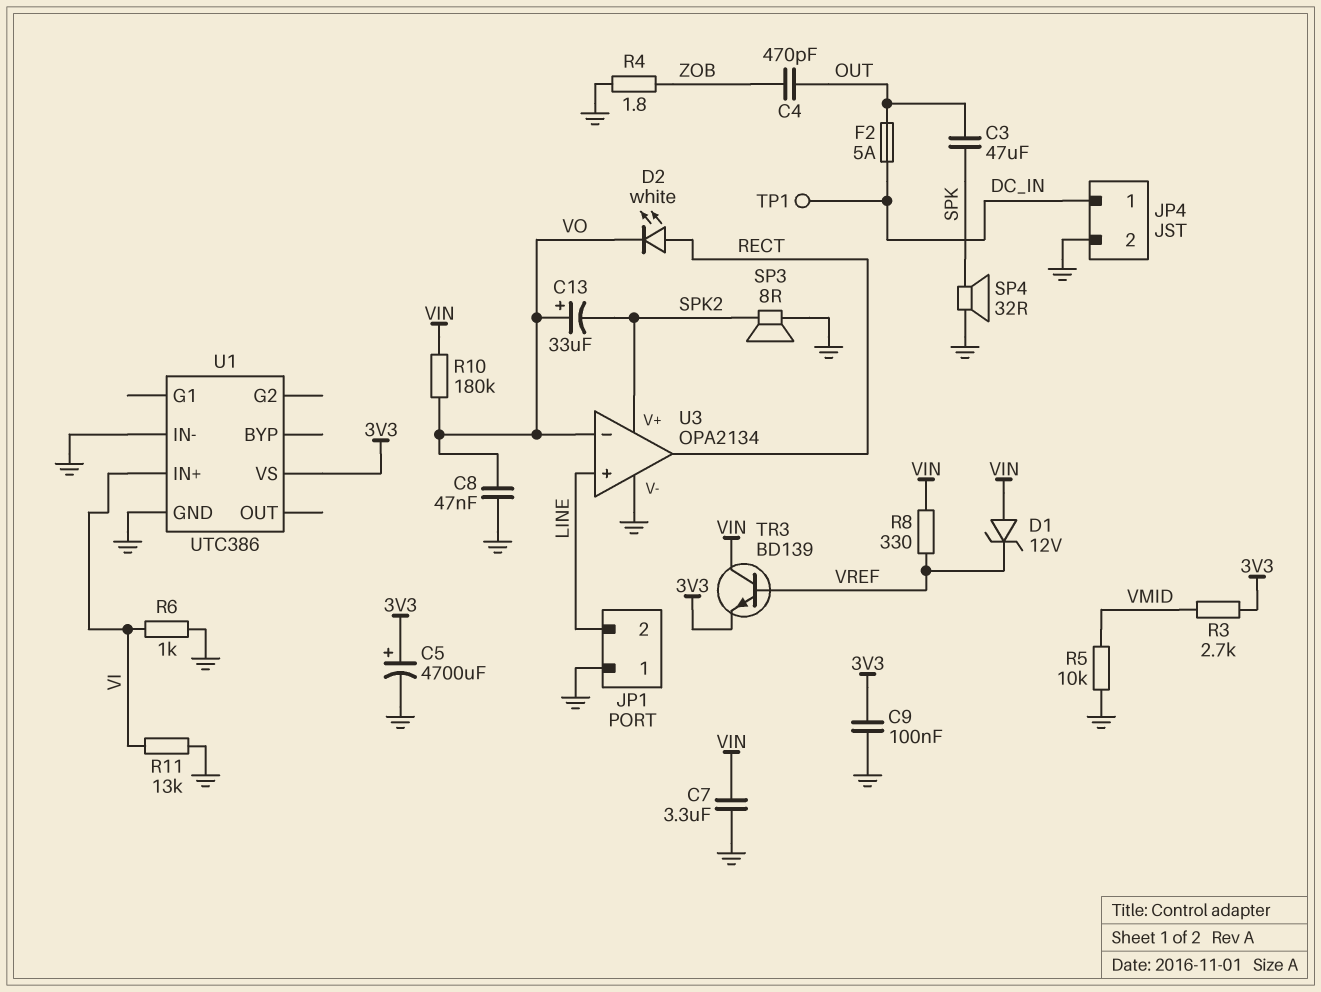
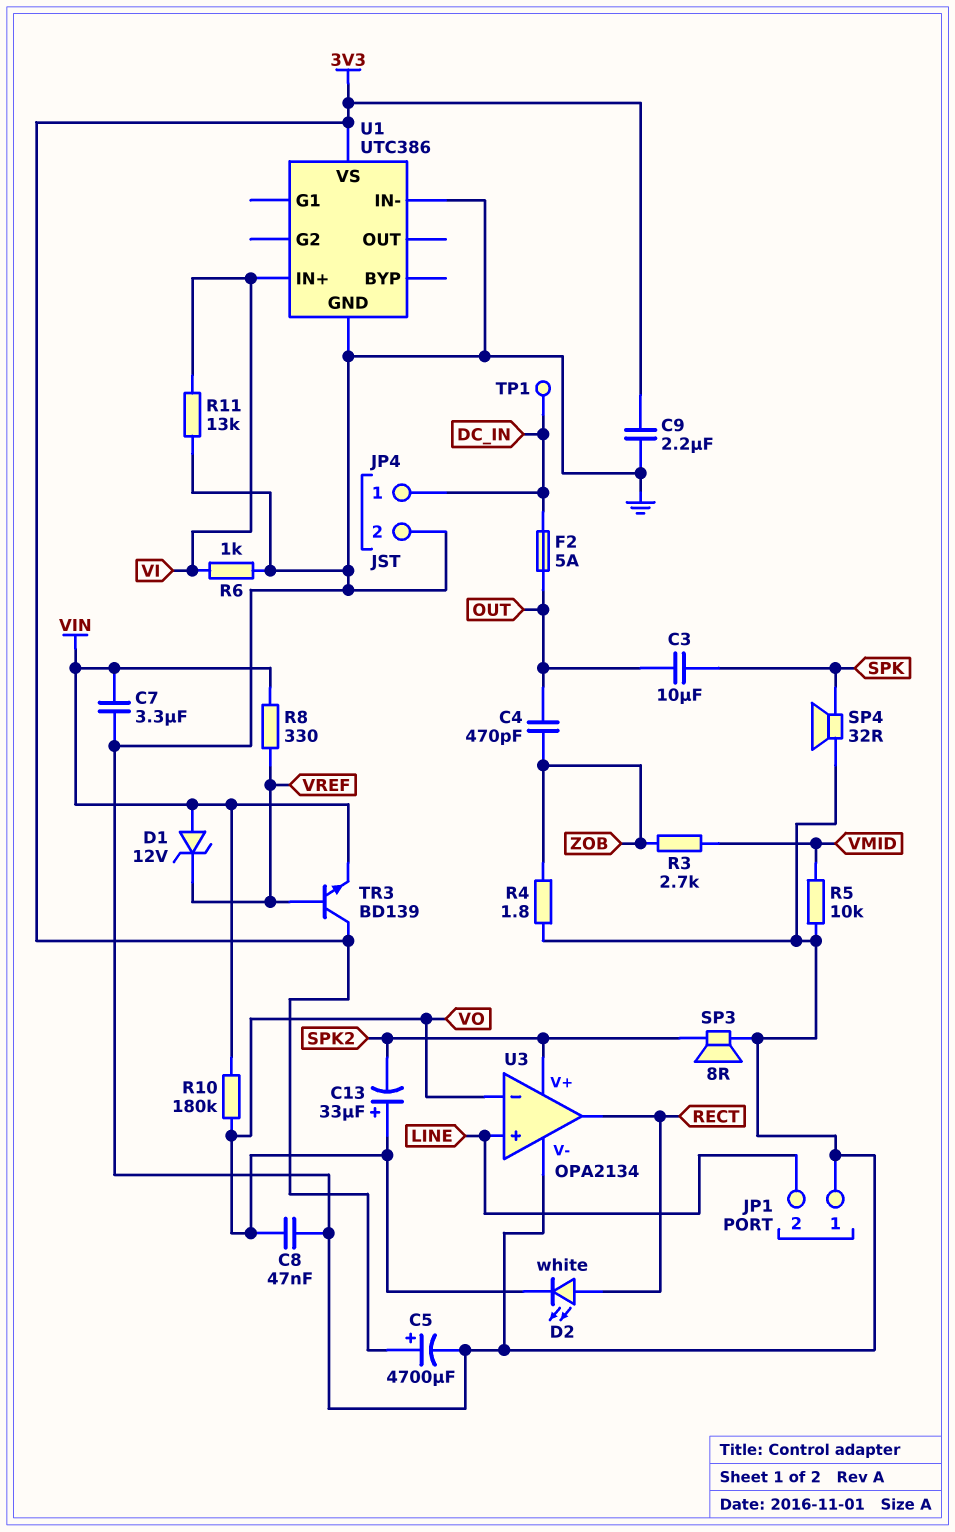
C3: 47uF (OUT, SPK) -> 10uF (OUT, SPK)
C9: 100nF (3V3, GND) -> 2.2uF (3V3, GND)
R3: 2.7k (3V3, VMID) -> 2.7k (VMID, ZOB)
TR3: NPN BD139 (B VREF, C VIN, E 3V3) -> NPN BD139 (B VREF, C 3V3, E VIN)

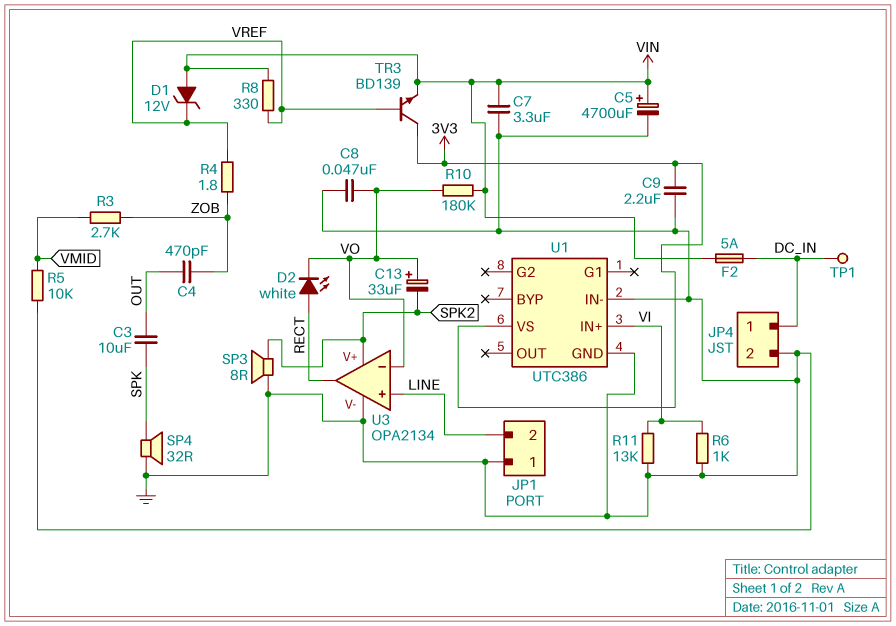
C5: 4700uF (plus 3V3, minus GND) -> 4700uF (plus VIN, minus GND)
F2: 5A (DC_IN, OUT) -> 5A (DC_IN, VIN)
R4: 1.8 (GND, ZOB) -> 1.8 (VREF, ZOB)

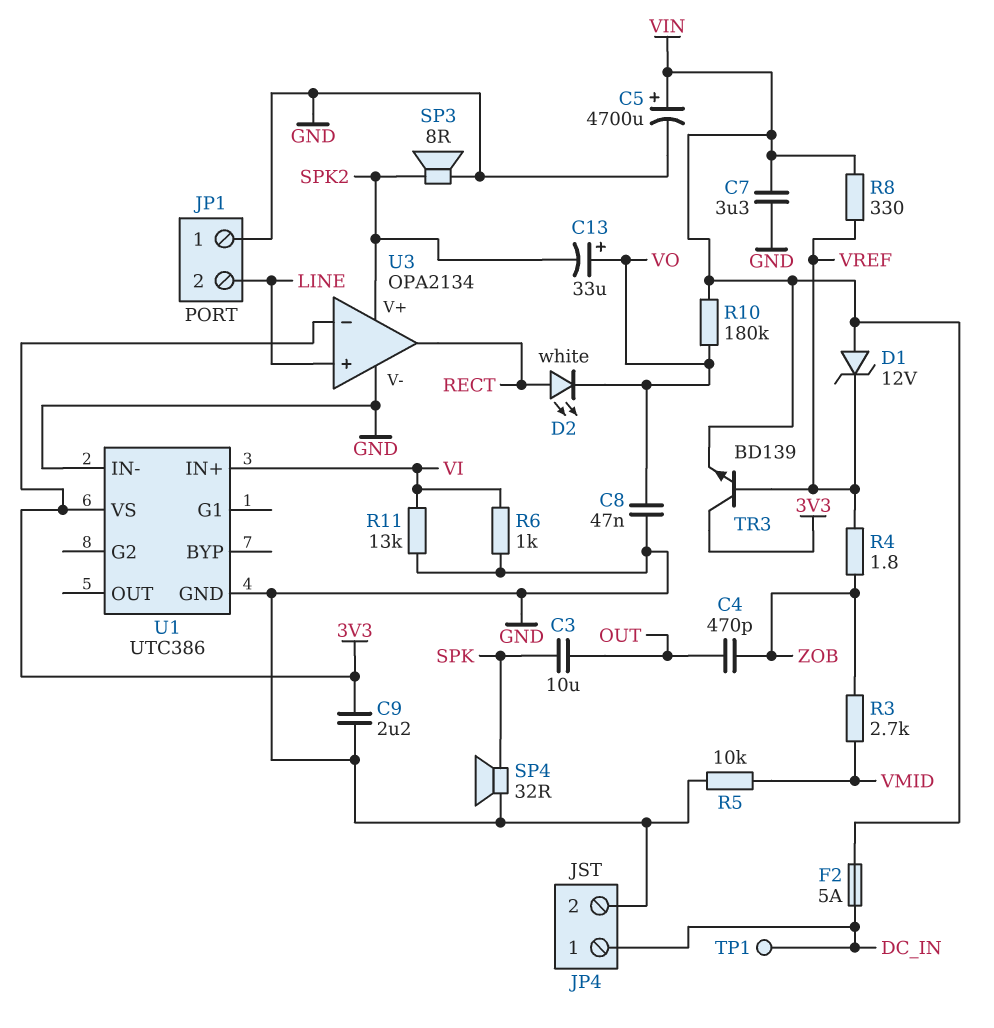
U3 pin in-: VO -> 3V3

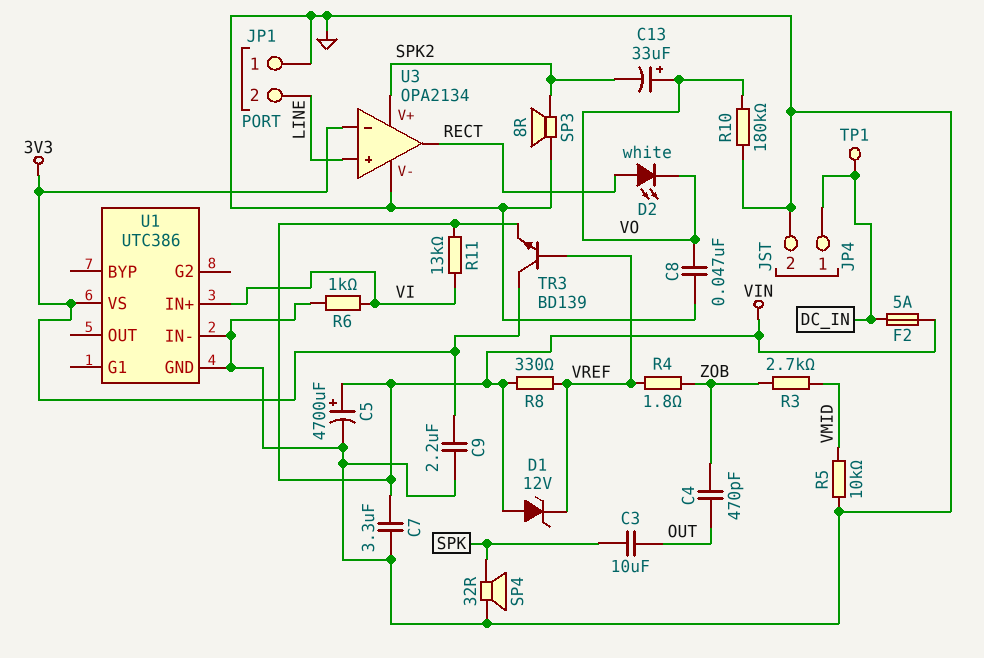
R10: 180k (VIN, VO) -> 180k (GND, VO)
R11: 13k (GND, VI) -> 13k (VI, VIN)

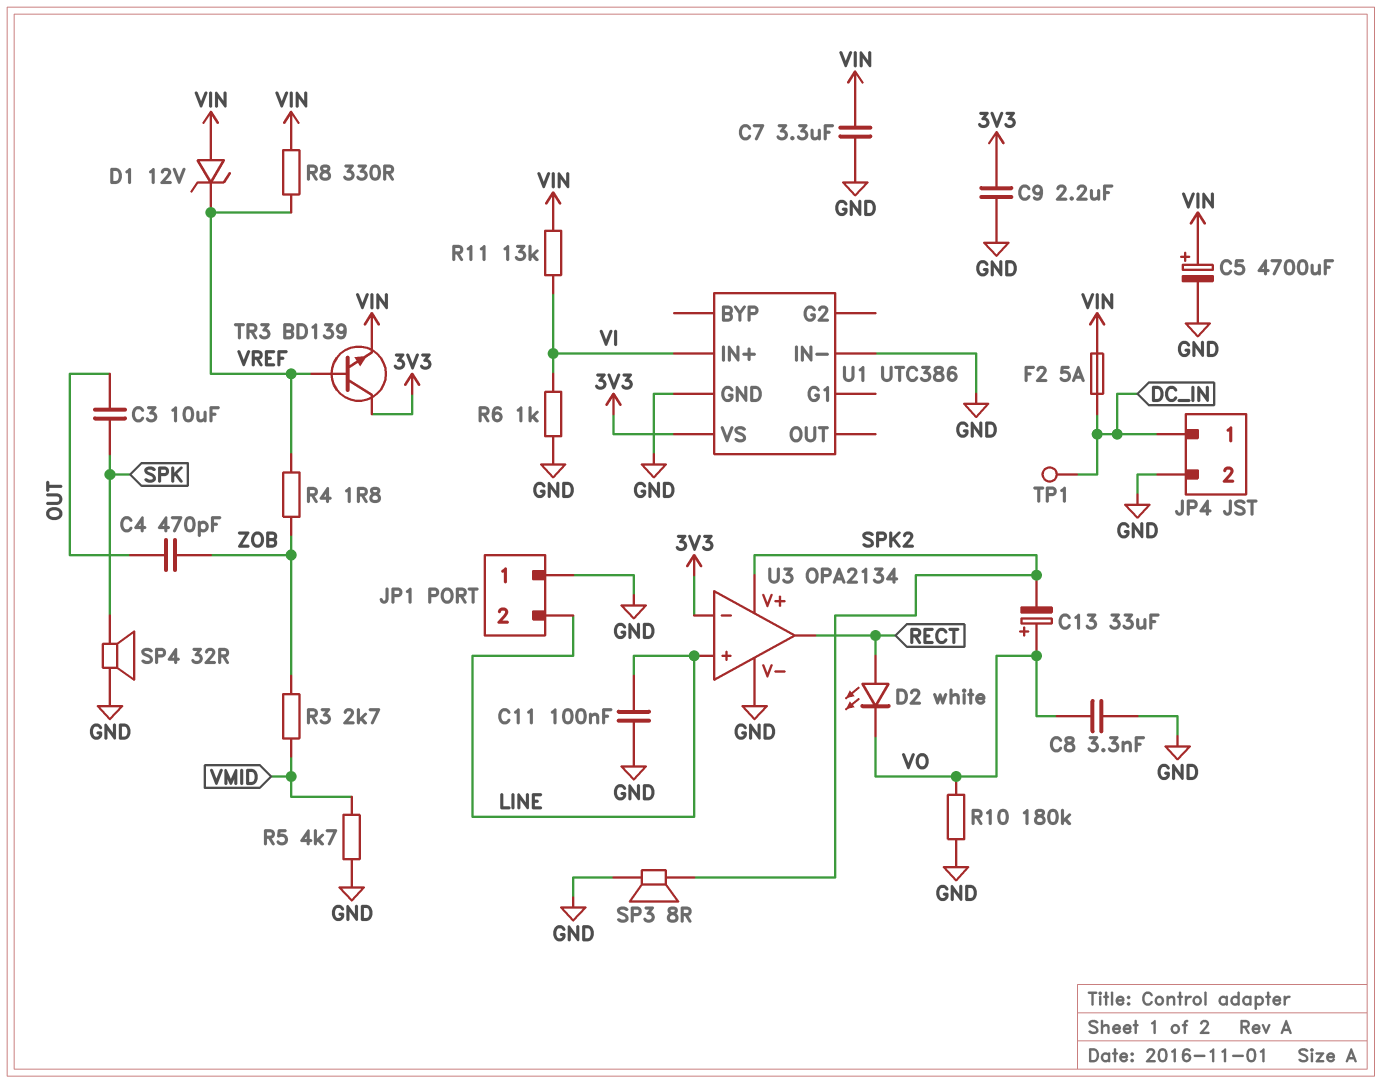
C8: 47nF (GND, VO) -> 3.3nF (GND, VO)
C11: none -> 100nF (GND, LINE)
R5: 10k (GND, VMID) -> 4.7k (GND, VMID)

